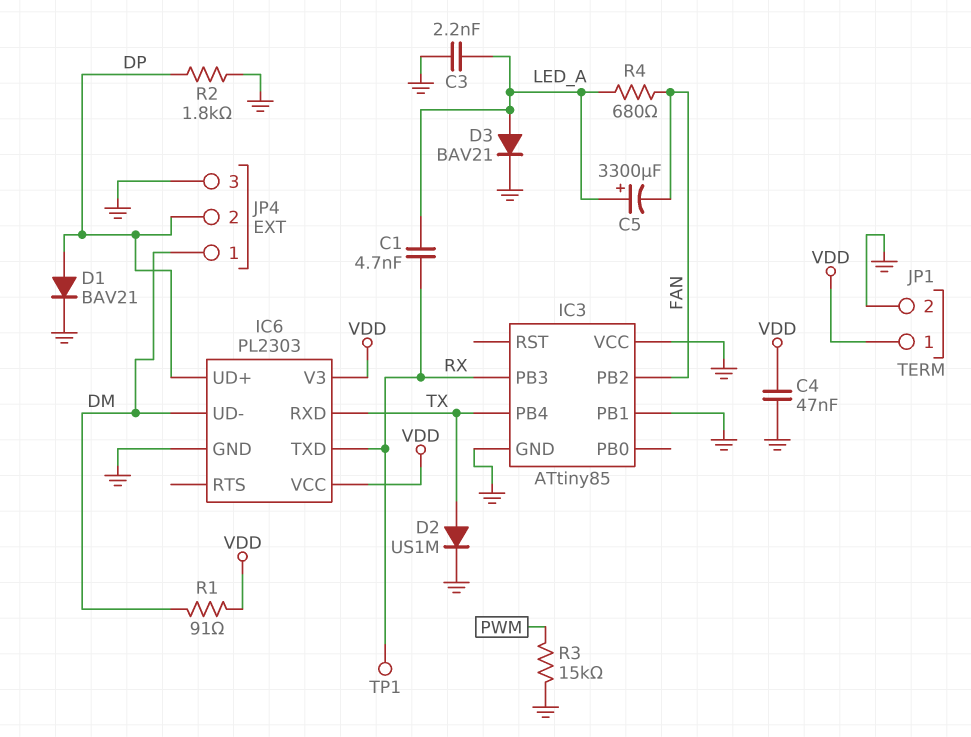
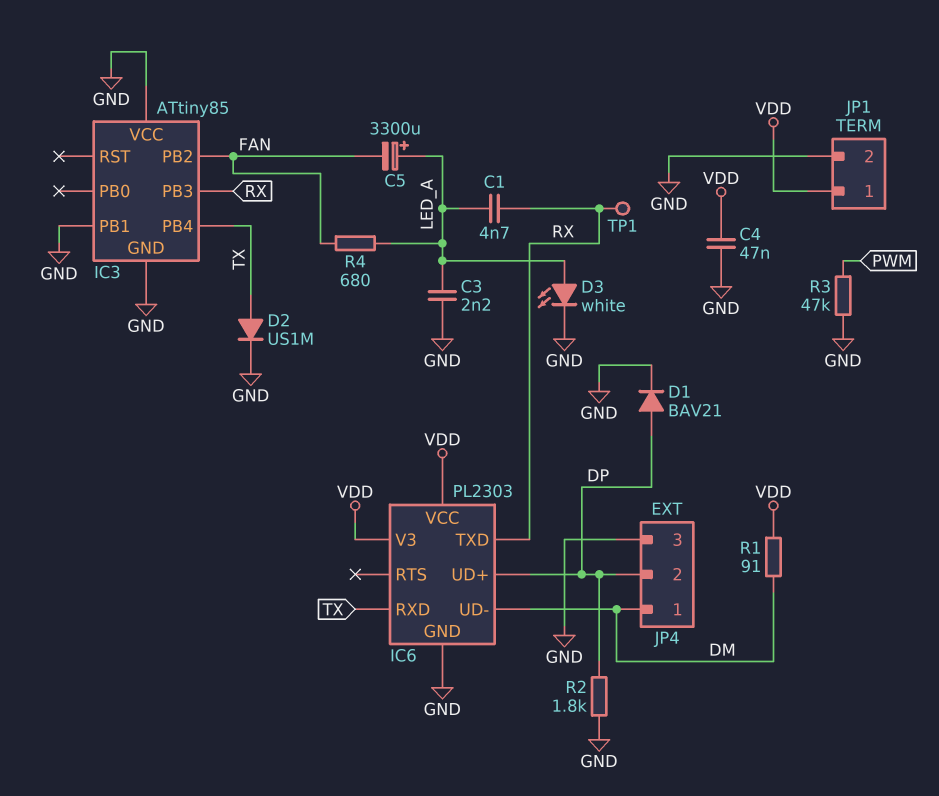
D3: diode BAV21 (A LED_A, K GND) -> LED white (A LED_A, K GND)
R3: 15k (GND, PWM) -> 47k (GND, PWM)

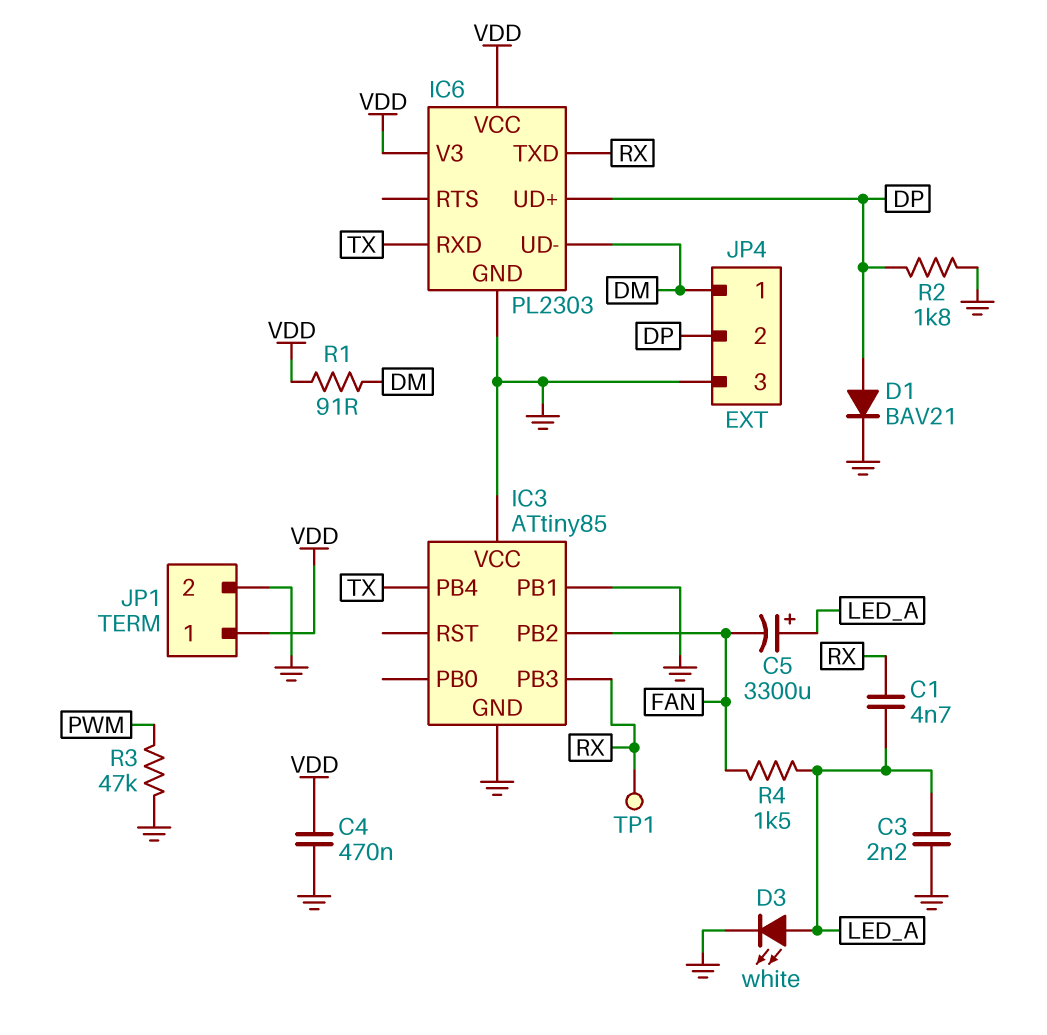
C4: 47nF (GND, VDD) -> 470nF (GND, VDD)
D2: diode US1M (A TX, K GND) -> none
R4: 680 (FAN, LED_A) -> 1.5k (FAN, LED_A)

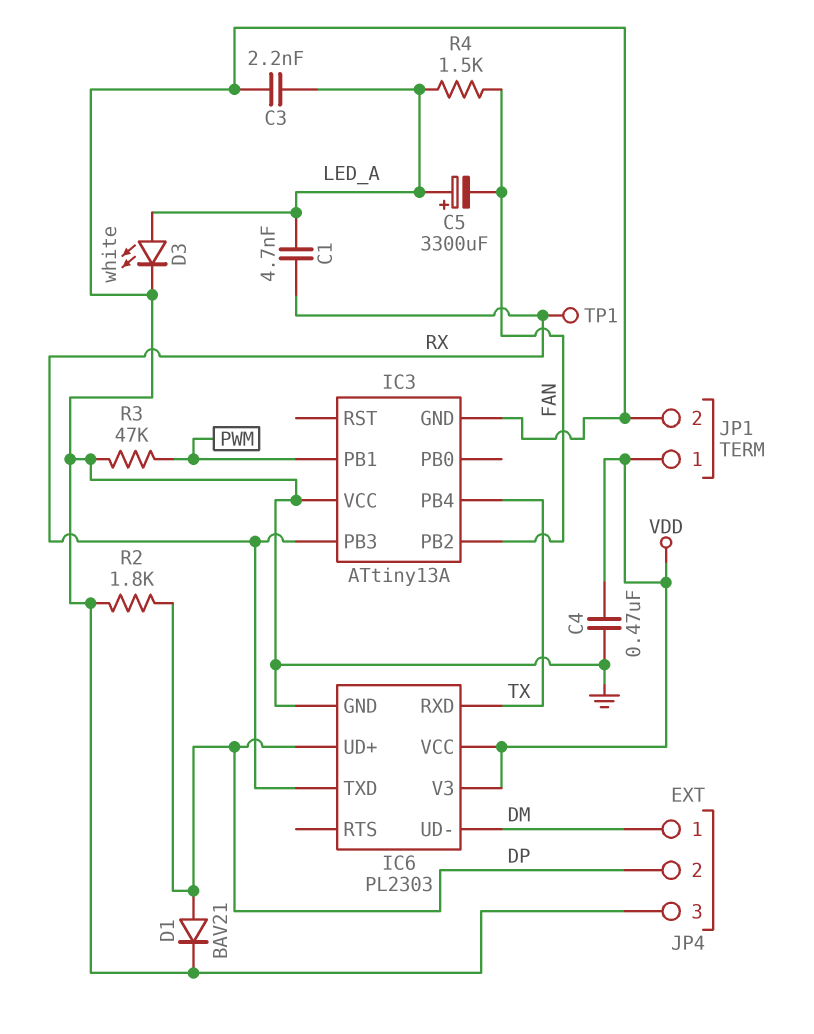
IC3: ATtiny85 -> ATtiny13A
IC3 pin PB1: GND -> PWM
R1: 91 (DM, VDD) -> none

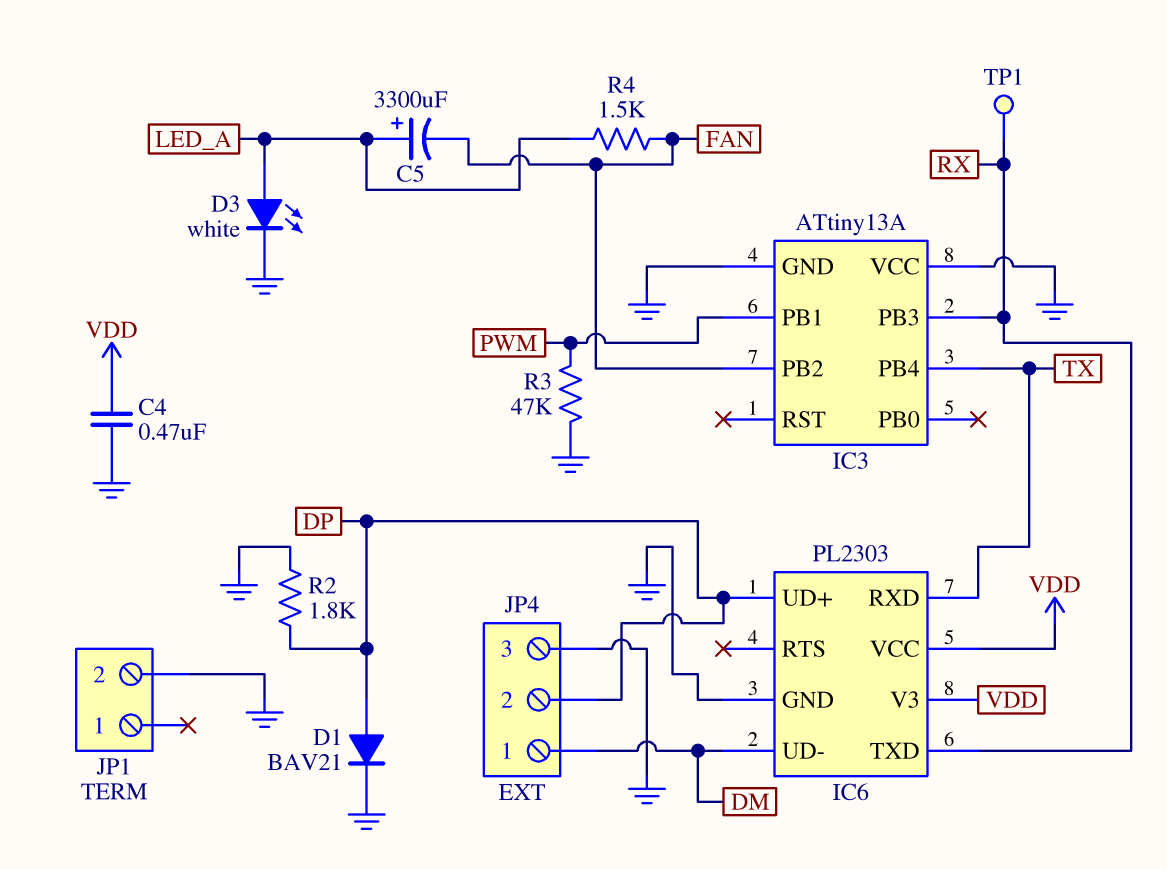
C1: 4.7nF (LED_A, RX) -> none
C3: 2.2nF (GND, LED_A) -> none
JP1 pin 1: VDD -> none

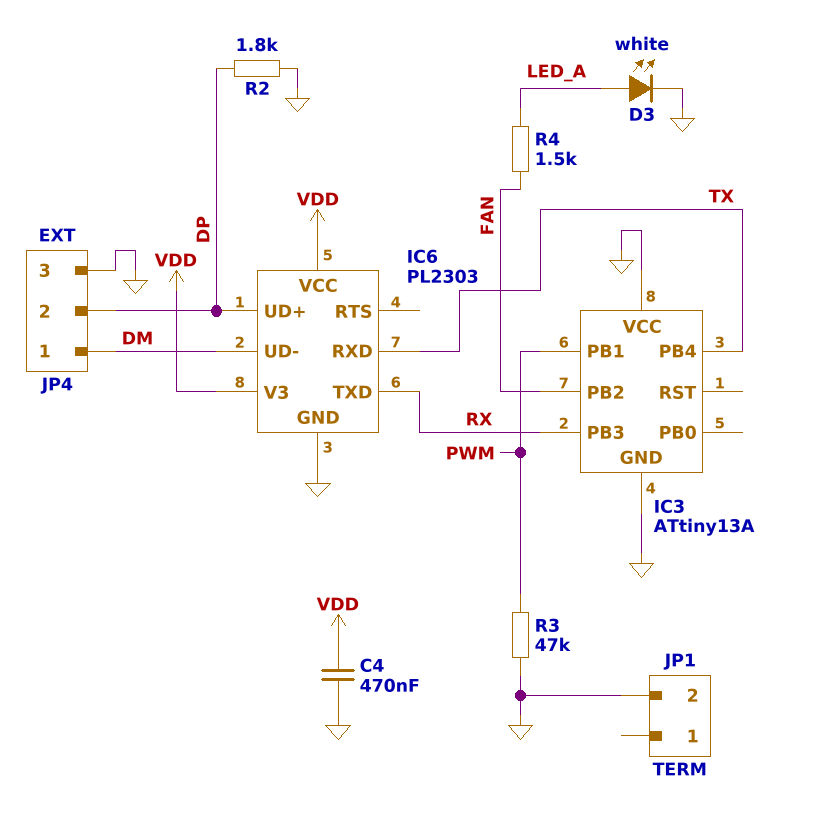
C5: 3300uF (plus LED_A, minus FAN) -> none
D1: diode BAV21 (A DP, K GND) -> none
TP1: test point (RX) -> none

